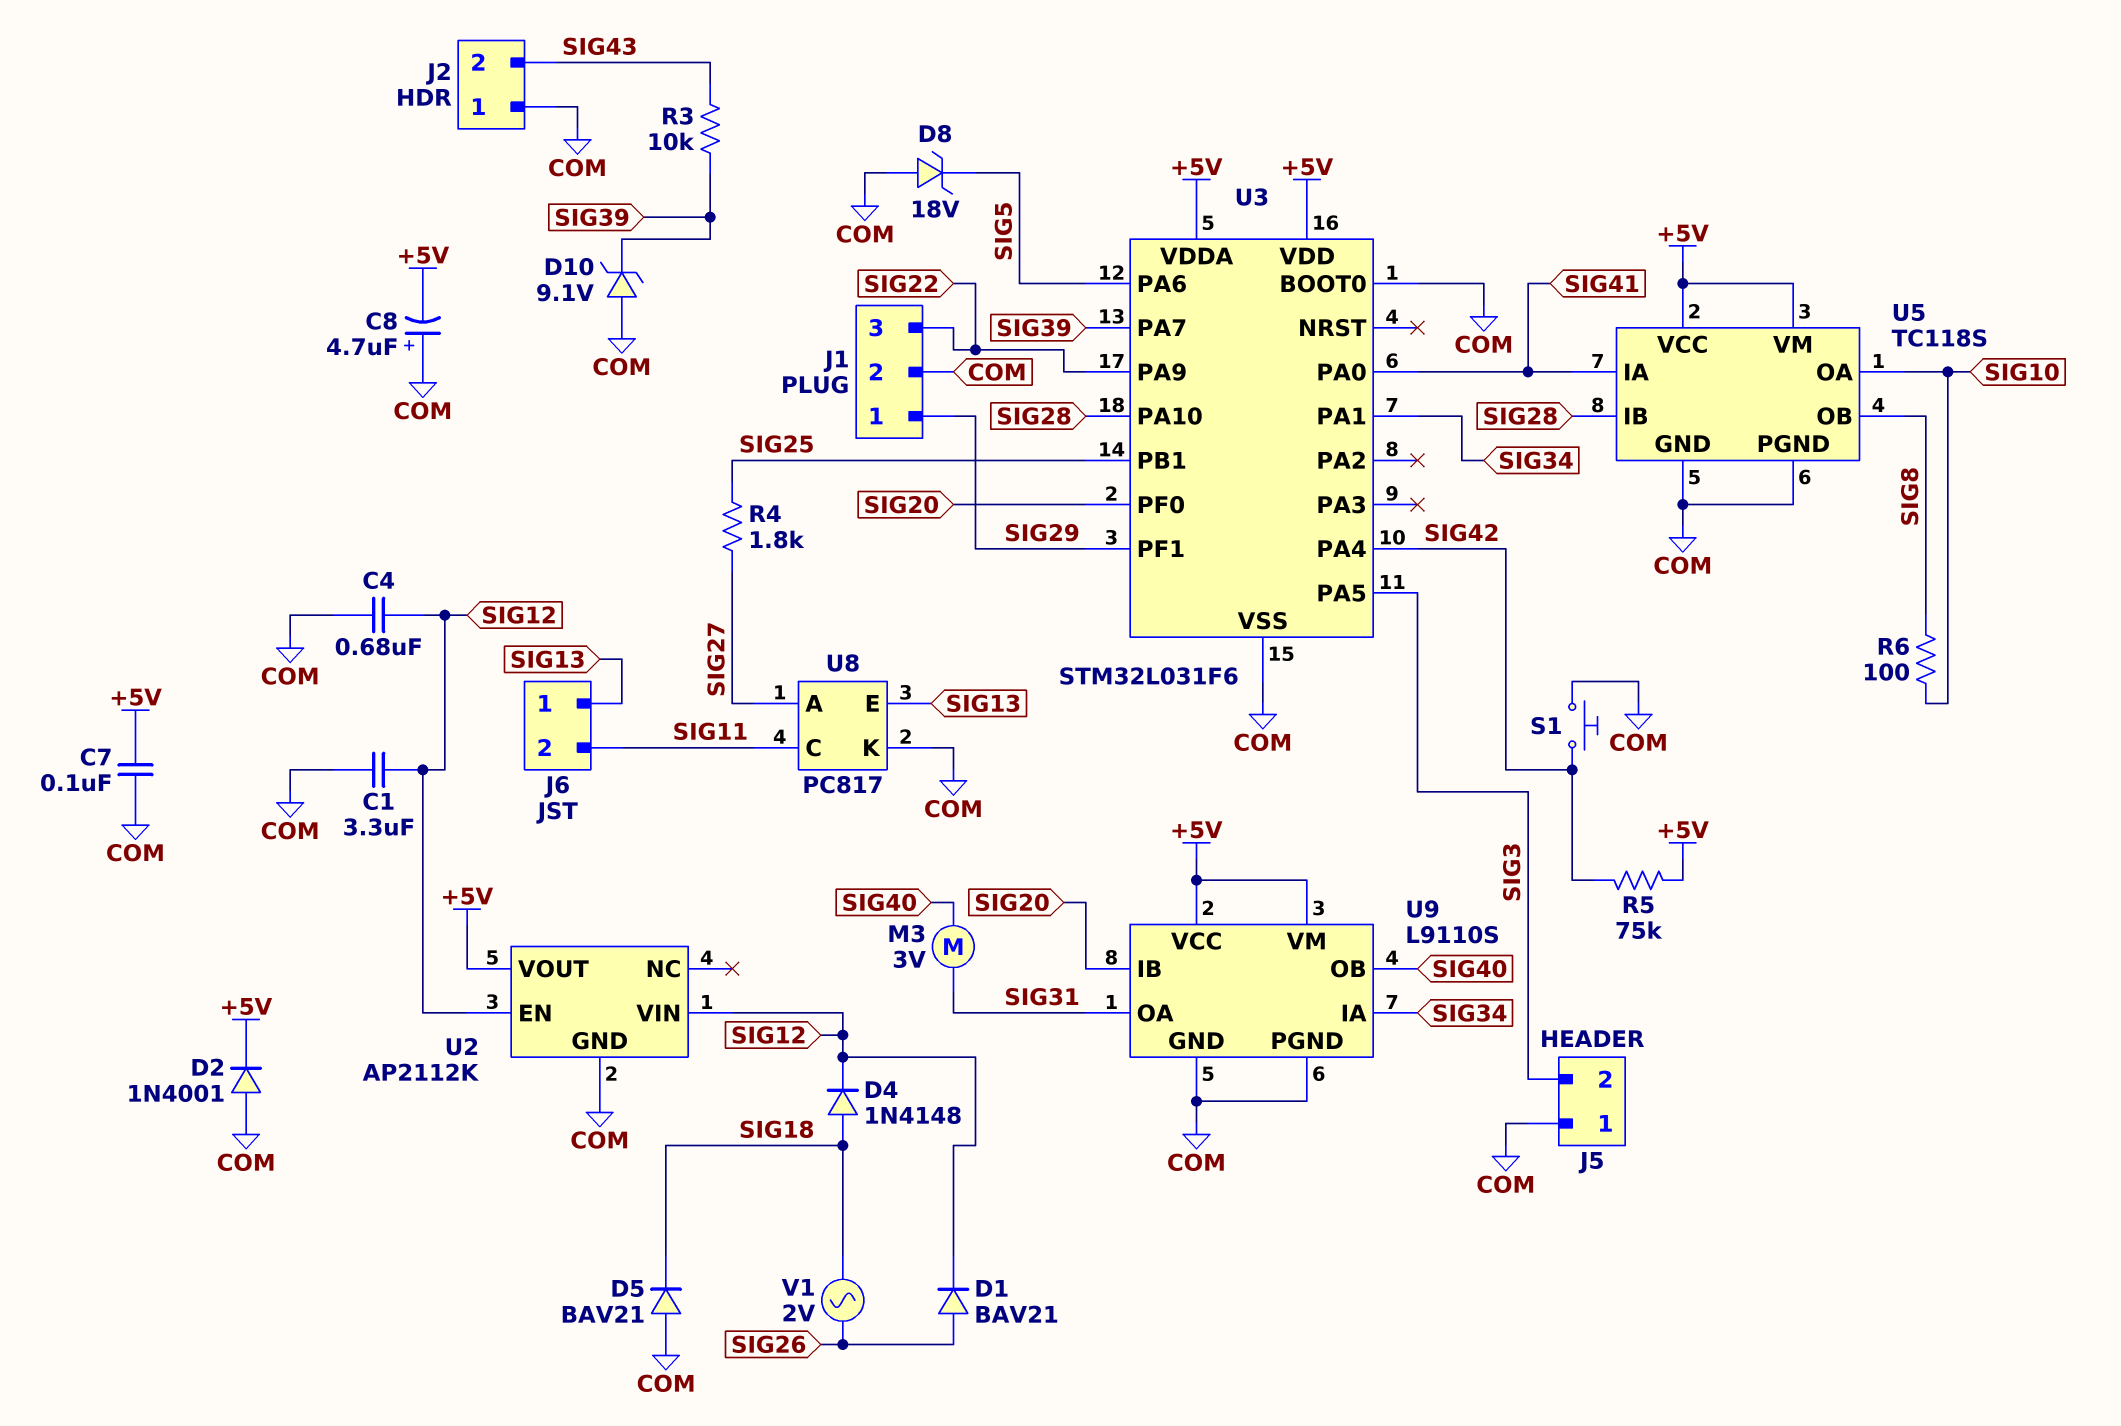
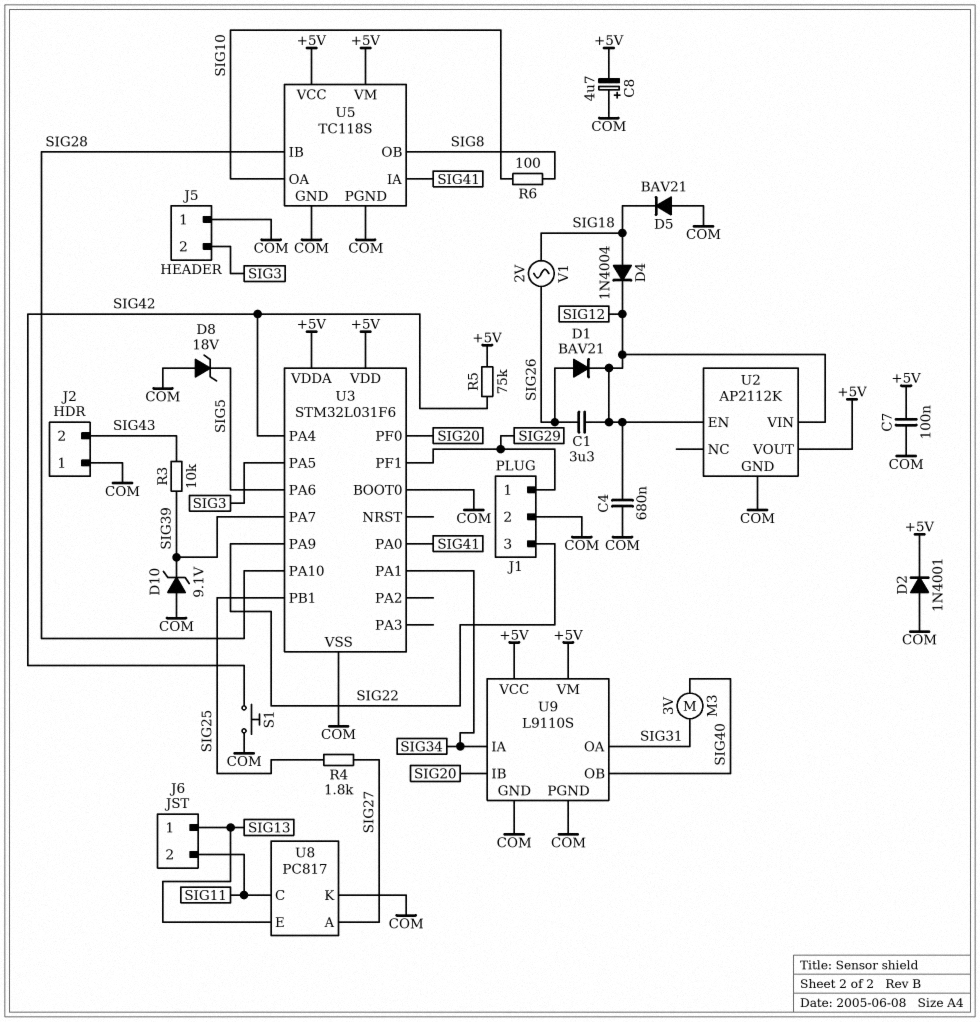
C1: 3.3uF (COM, SIG12) -> 3.3uF (SIG12, SIG26)
D4: diode 1N4148 (A SIG18, K SIG12) -> diode 1N4004 (A SIG18, K SIG12)

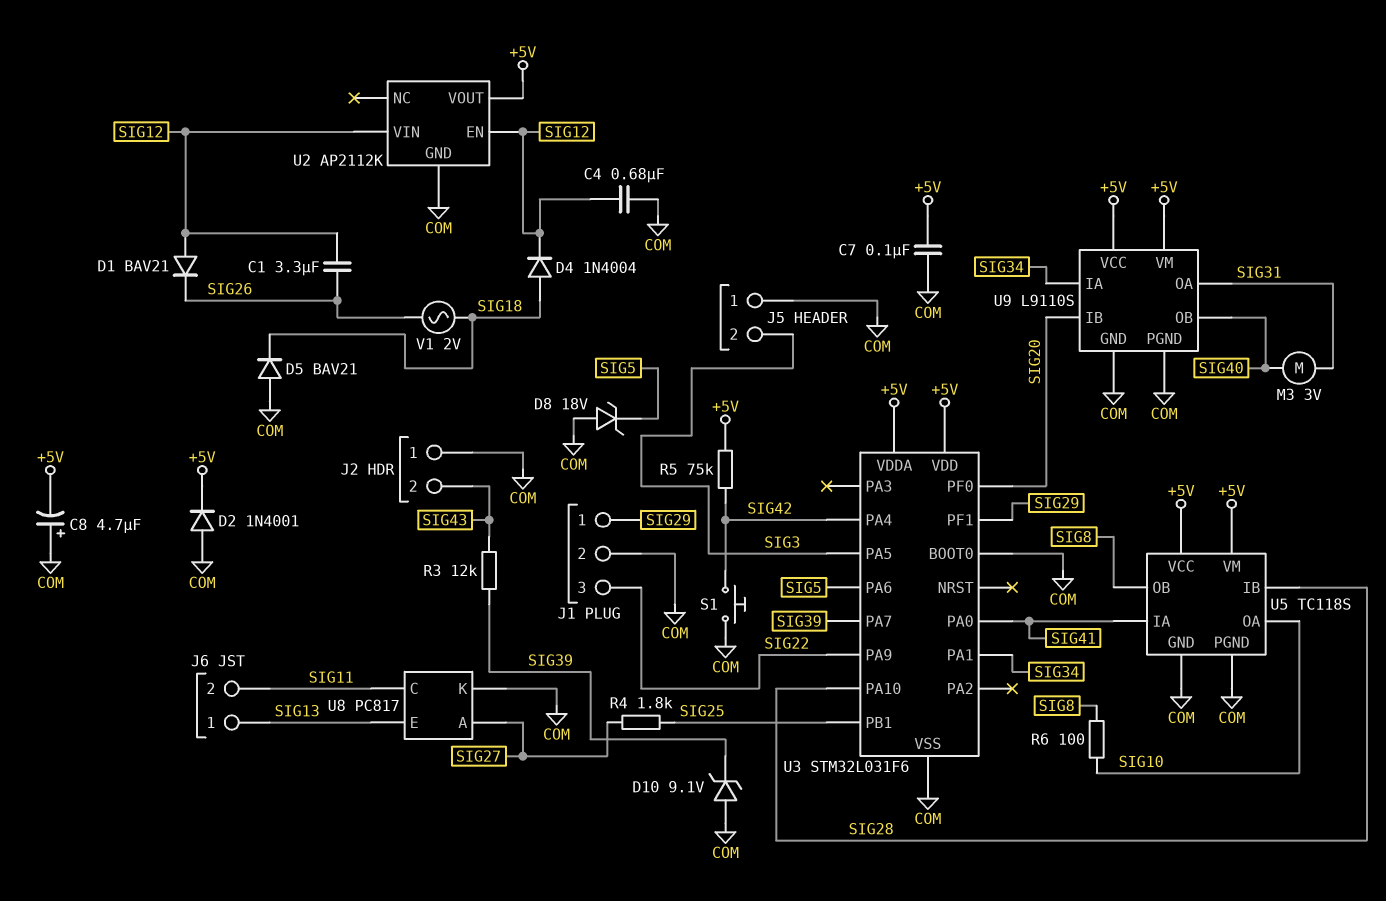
D1: diode BAV21 (A SIG26, K SIG12) -> diode BAV21 (A SIG12, K SIG26)
R3: 10k (SIG39, SIG43) -> 12k (SIG39, SIG43)

